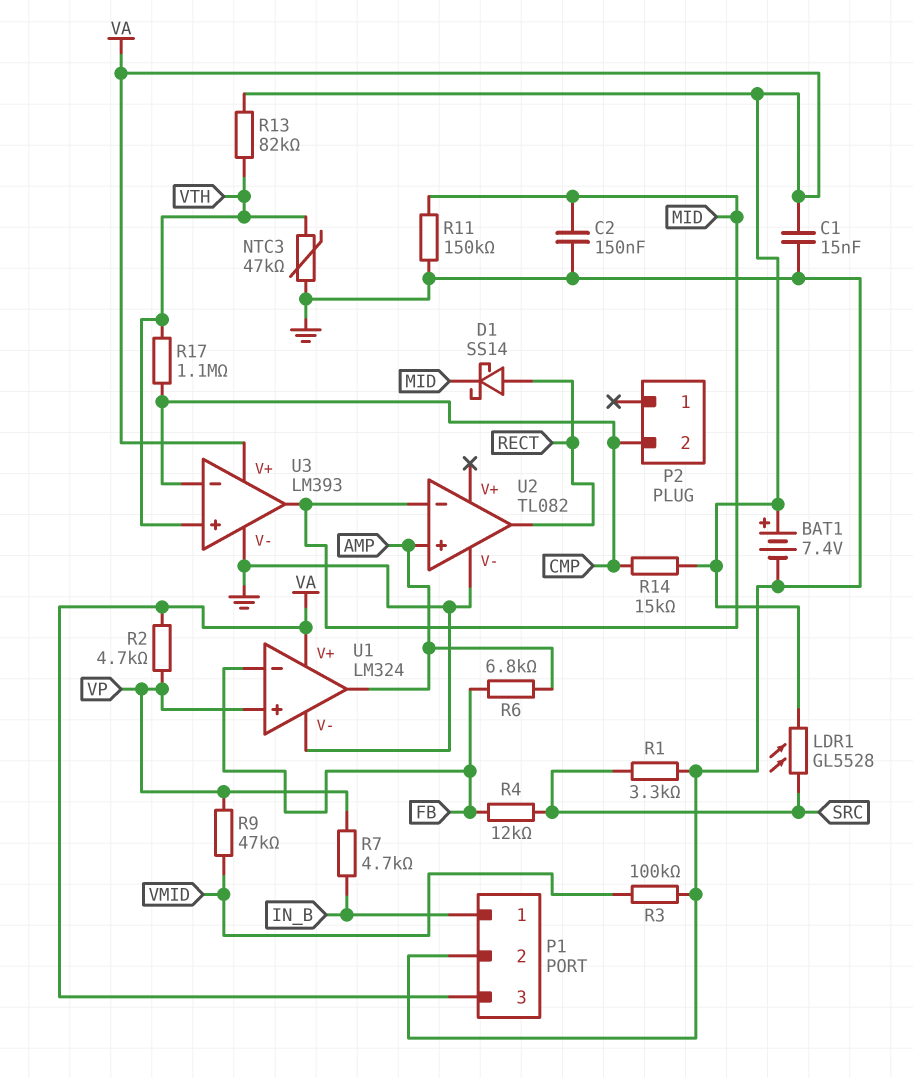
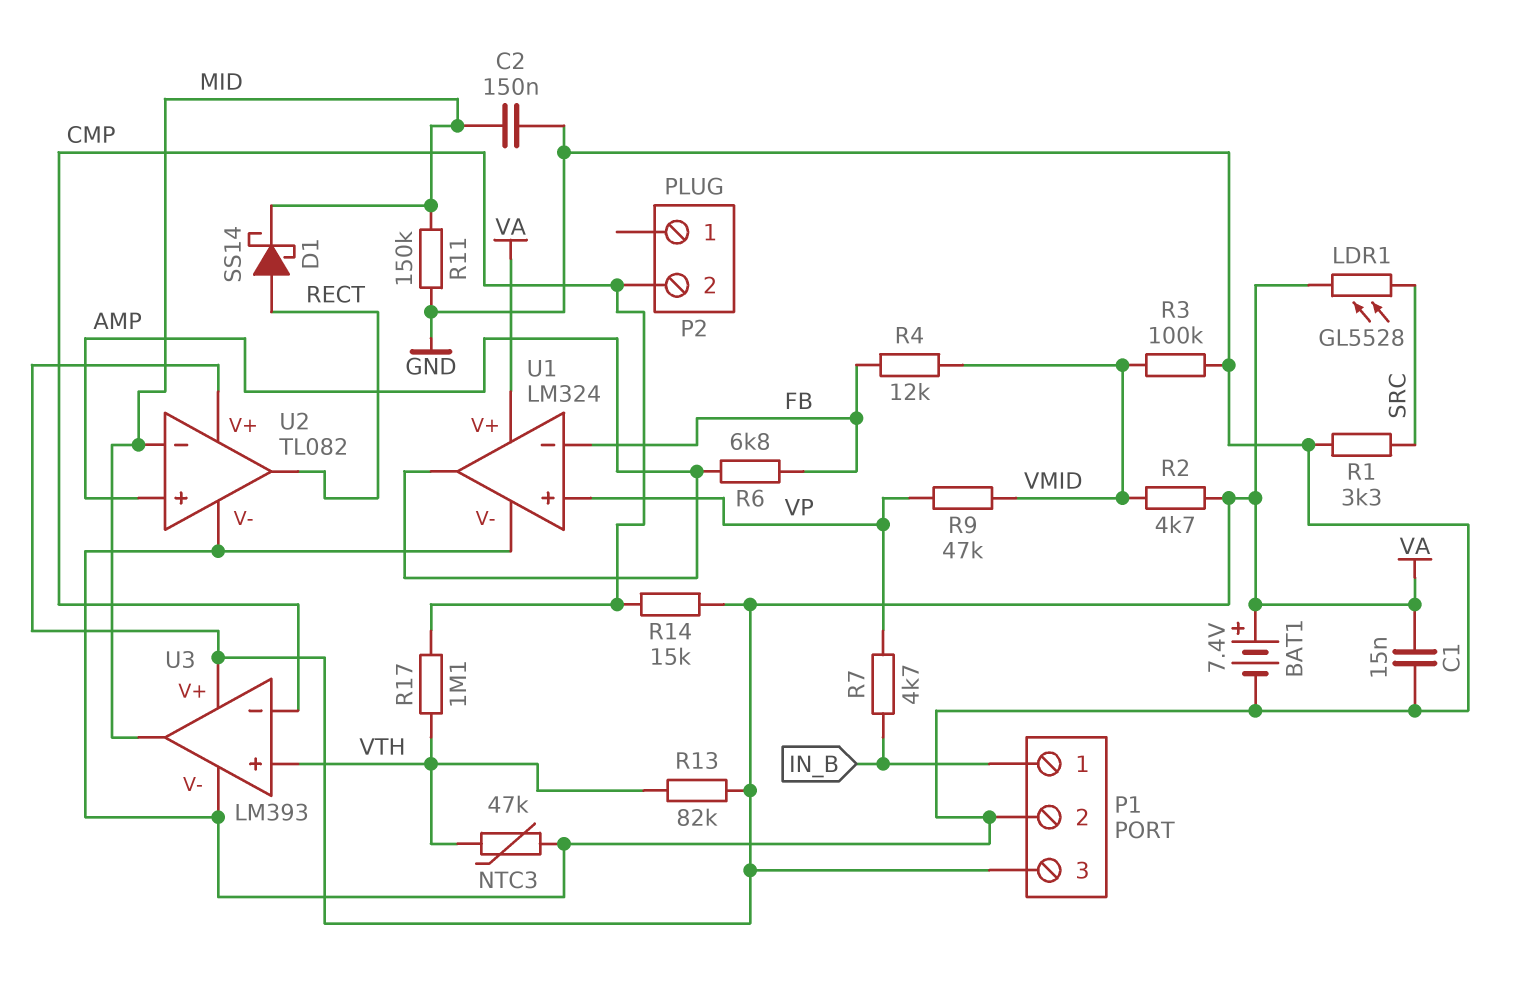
R2: 4.7k (VA, VP) -> 4.7k (VA, VMID)
R4: 12k (FB, SRC) -> 12k (FB, VMID)
U2 pin V+: none -> VA

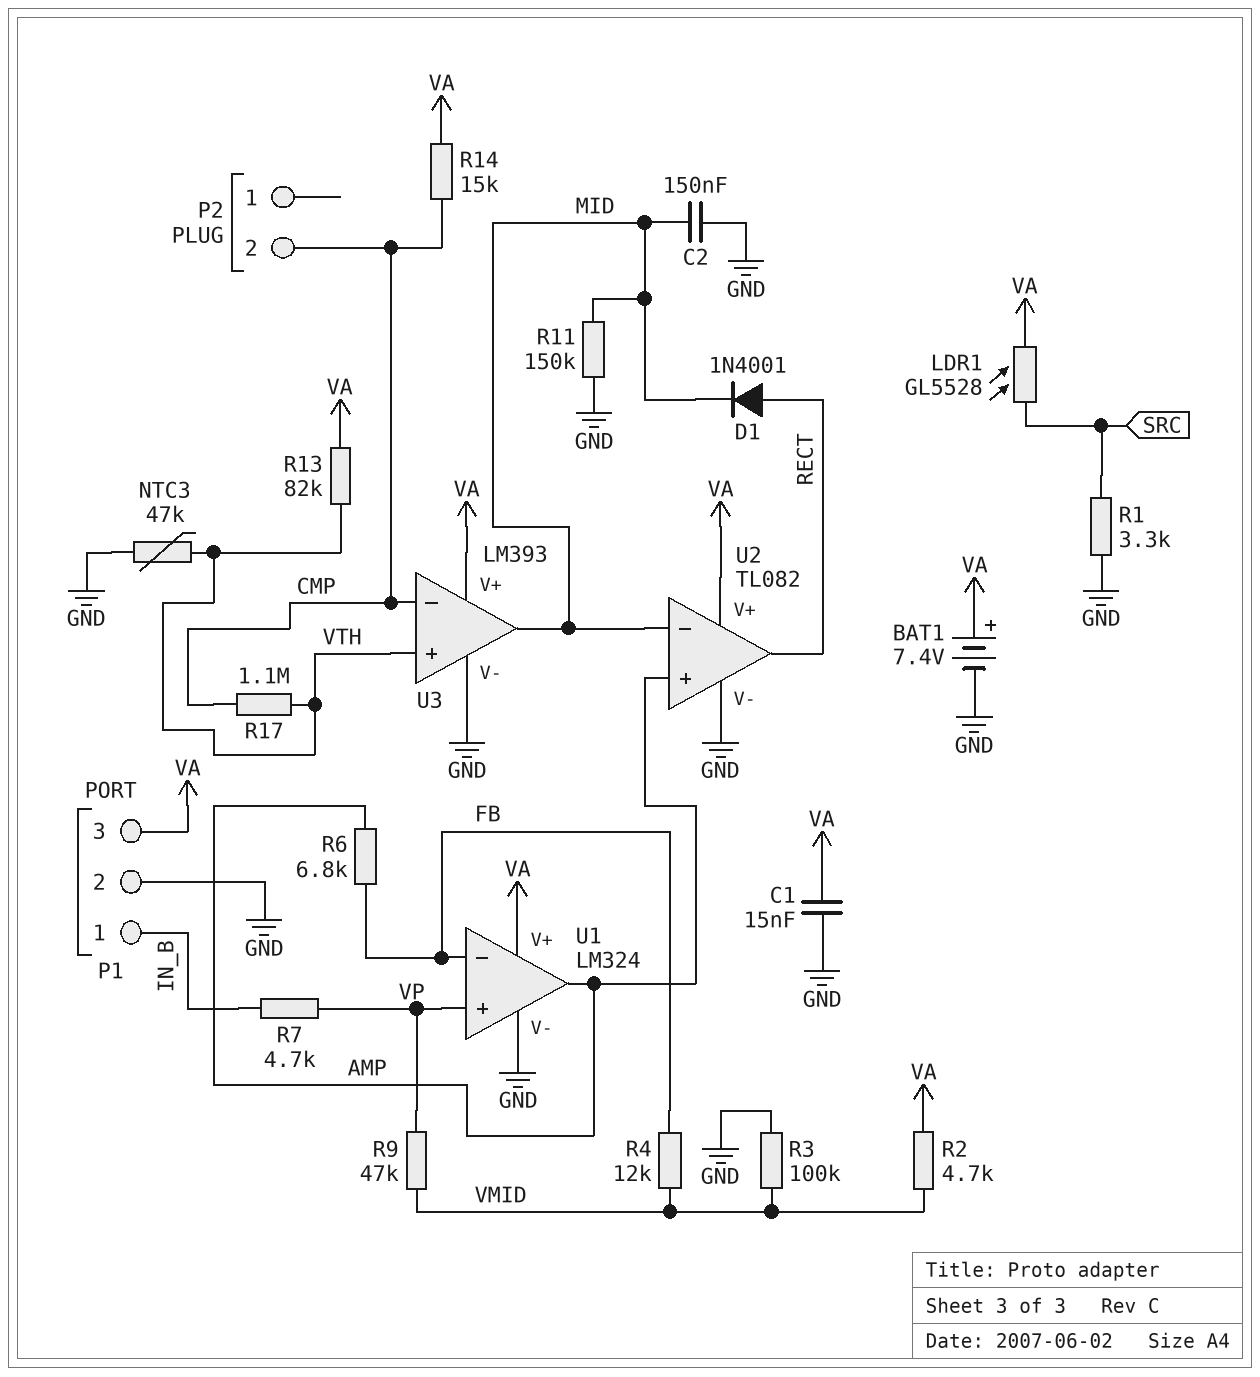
D1: schottky SS14 (A RECT, K MID) -> diode 1N4001 (A RECT, K MID)

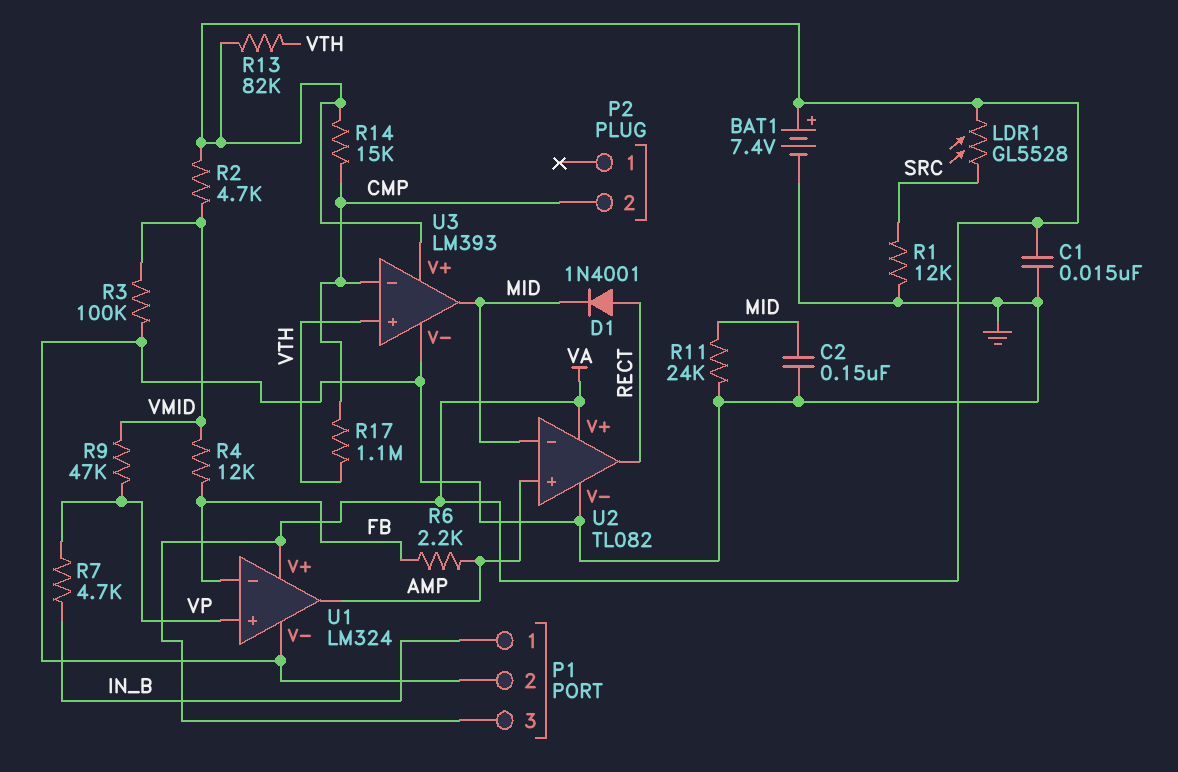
NTC3: 47k (GND, VTH) -> none
R1: 3.3k (GND, SRC) -> 12k (GND, SRC)
R6: 6.8k (AMP, FB) -> 2.2k (AMP, FB)
R11: 150k (GND, MID) -> 24k (GND, MID)

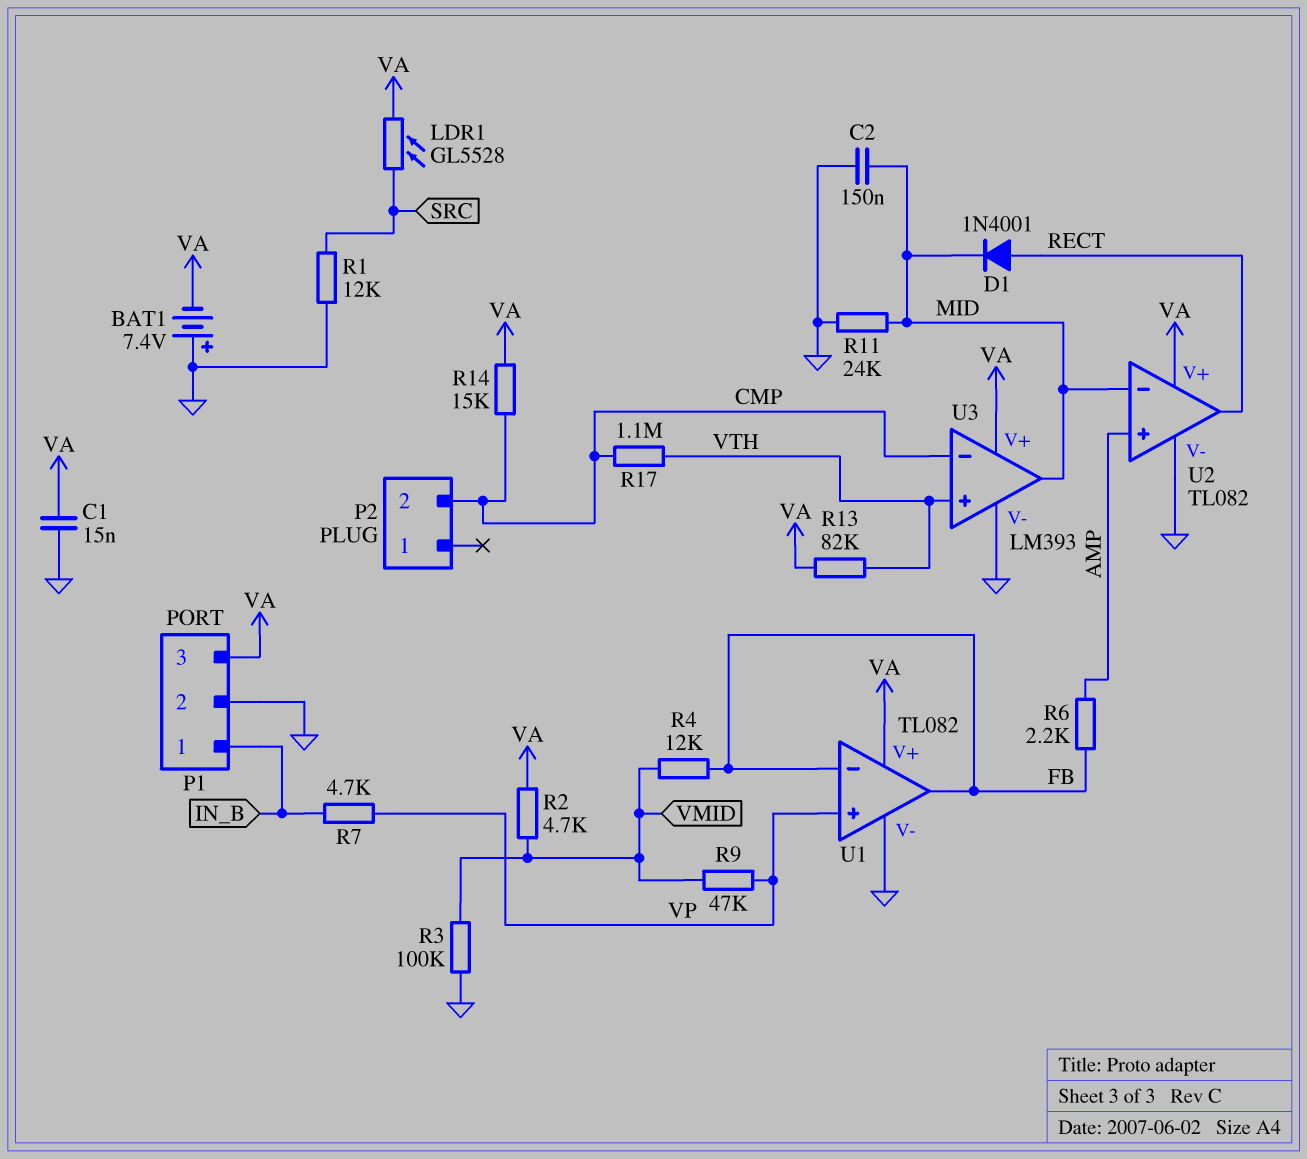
BAT1: 7.4V (plus VA, minus GND) -> 7.4V (plus GND, minus VA)
U1: LM324 -> TL082
U1 pin out: AMP -> FB

